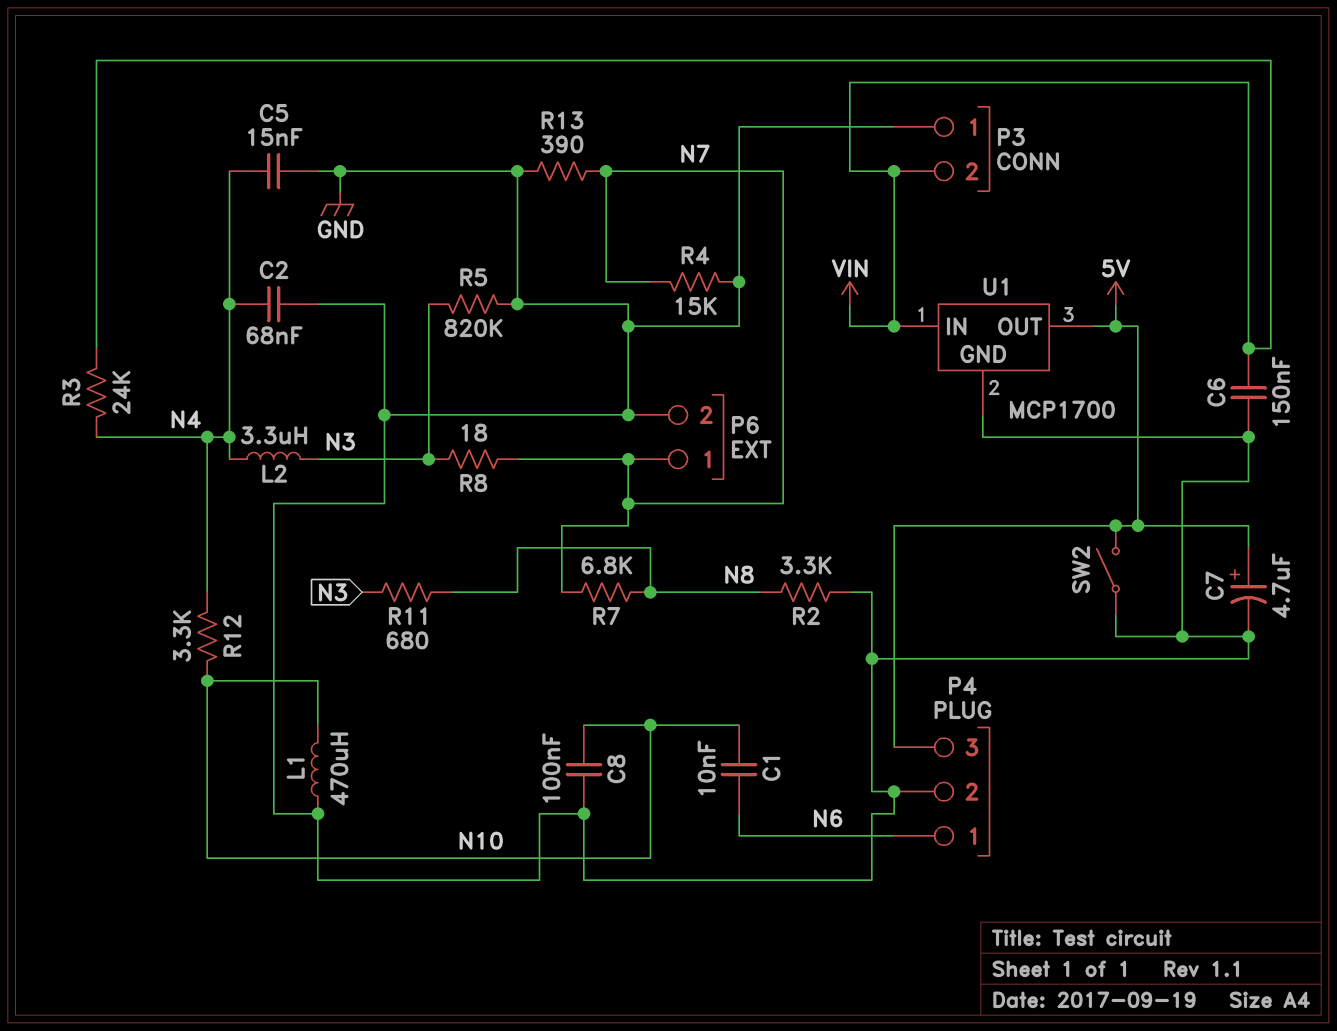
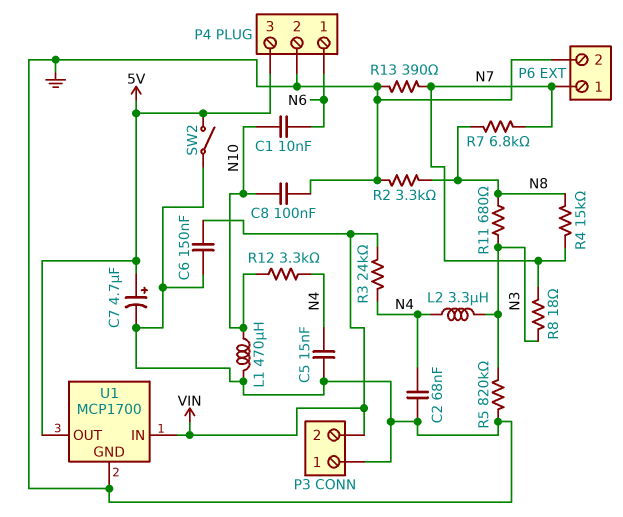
R4: 15k (GND, N7) -> 15k (N7, N8)

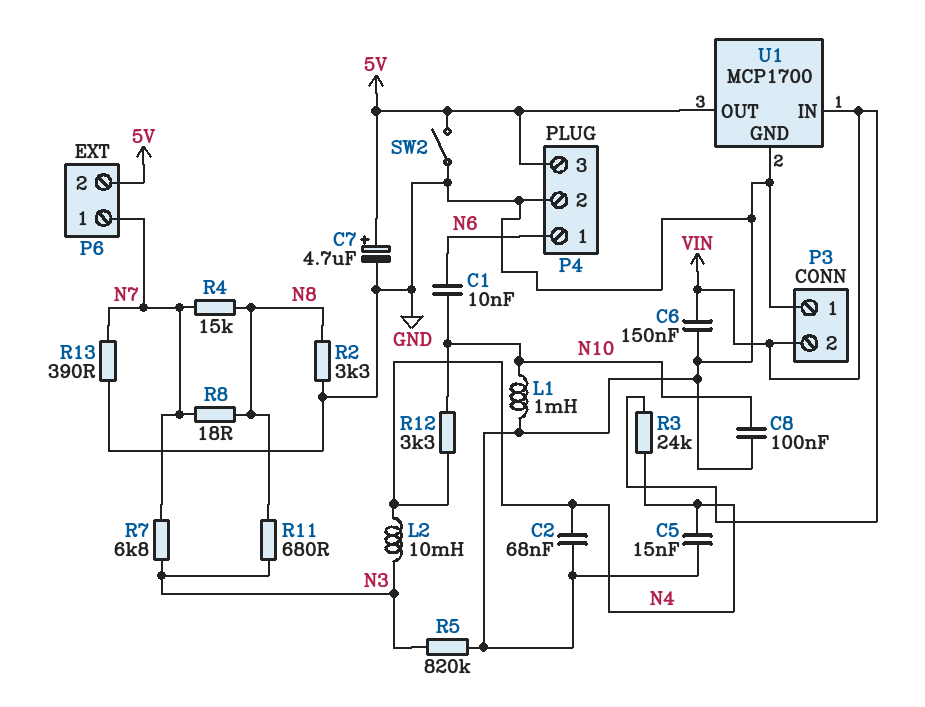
L1: 470uH (GND, N10) -> 1mH (GND, N10)
L2: 3.3uH (N3, N4) -> 10mH (N3, N4)
P6 pin 2: GND -> 5V
R7: 6.8k (N7, N8) -> 6.8k (N3, N7)
R8: 18 (N3, N7) -> 18 (N7, N8)

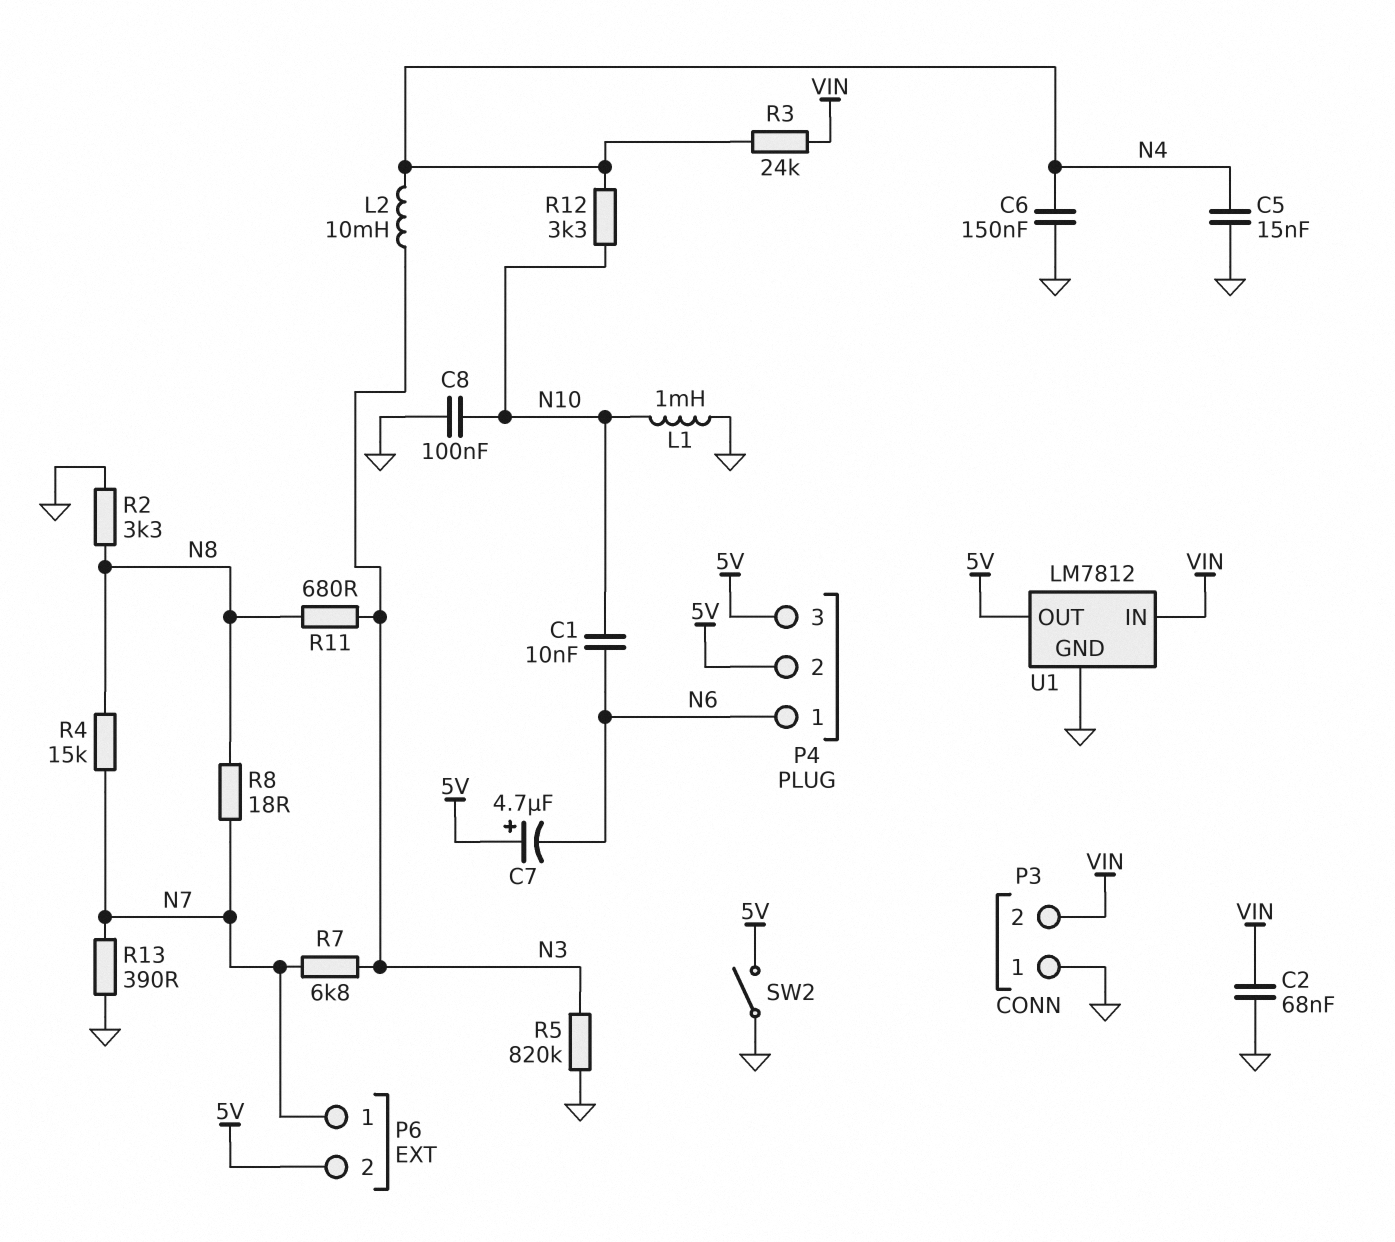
C2: 68nF (GND, N4) -> 68nF (GND, VIN)
C6: 150nF (GND, VIN) -> 150nF (GND, N4)
C7: 4.7uF (plus 5V, minus GND) -> 4.7uF (plus 5V, minus N6)
P4 pin 2: GND -> 5V
U1: MCP1700 -> LM7812

